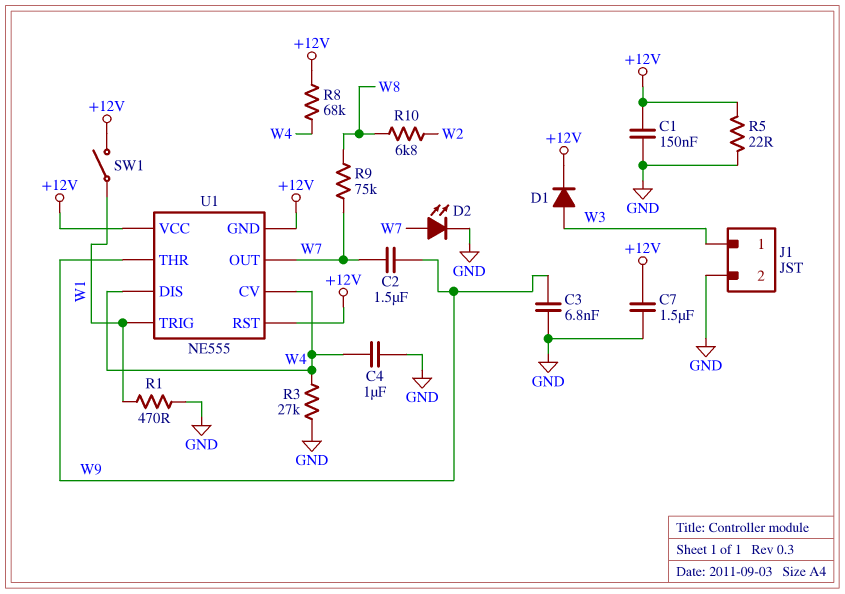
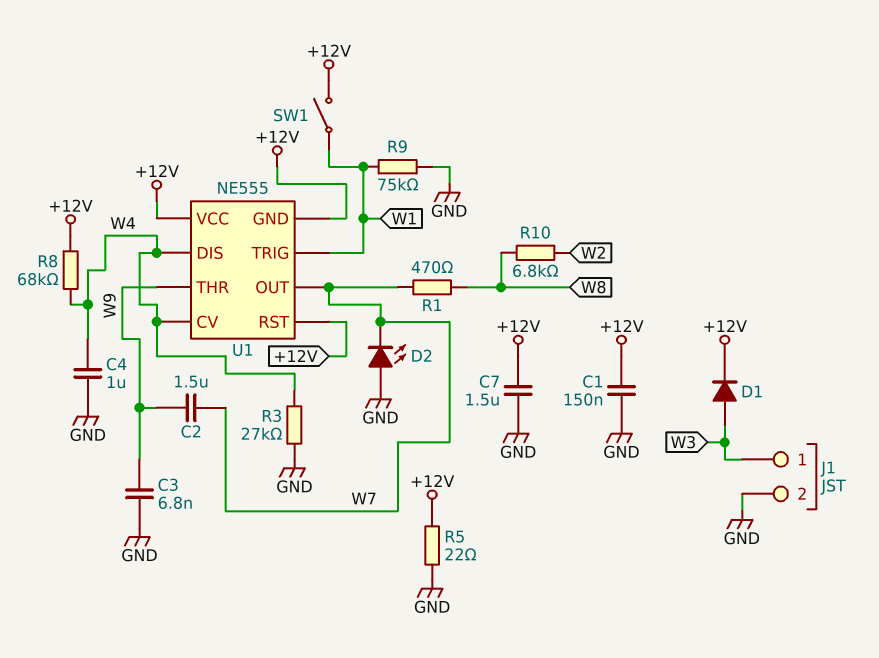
D2: LED (A W7, K GND) -> LED (A GND, K W7)
R1: 470 (GND, W1) -> 470 (W7, W8)
R9: 75k (W7, W8) -> 75k (GND, W1)

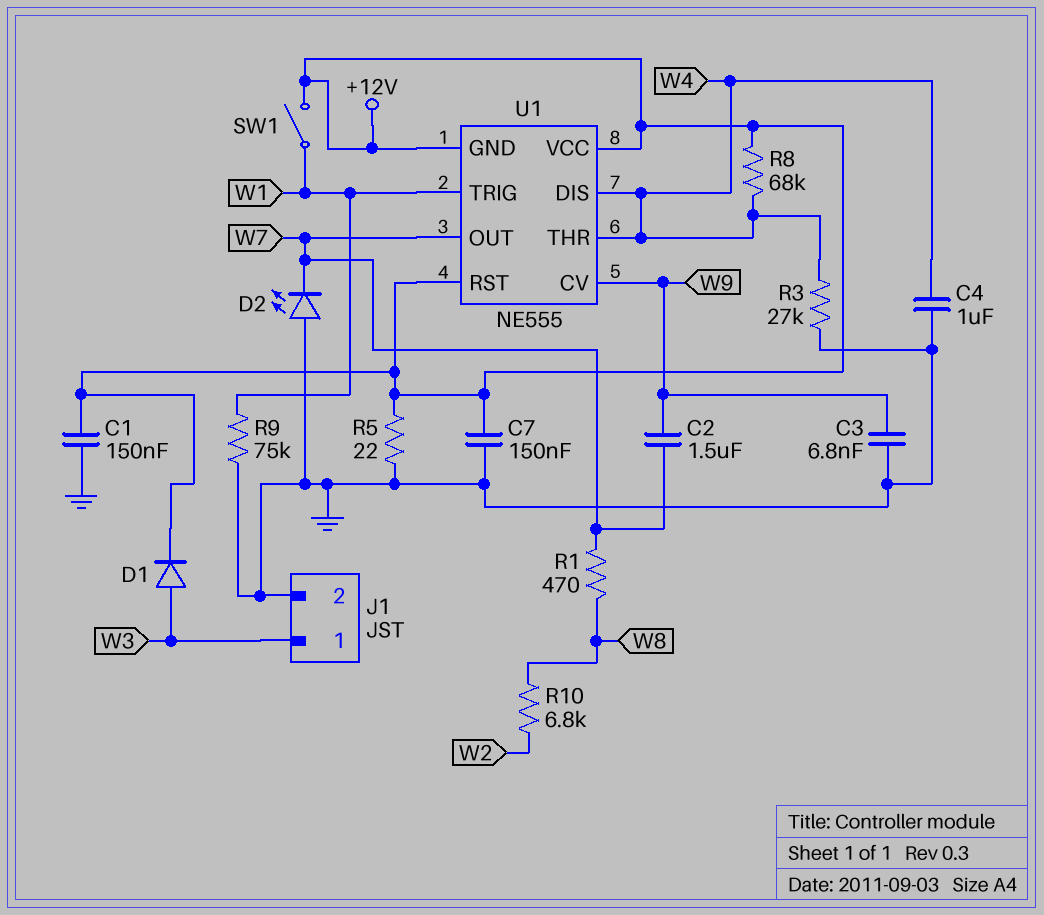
C7: 1.5uF (+12V, GND) -> 150nF (+12V, GND)
U1 pin CV: W4 -> W9
U1 pin THR: W9 -> W4

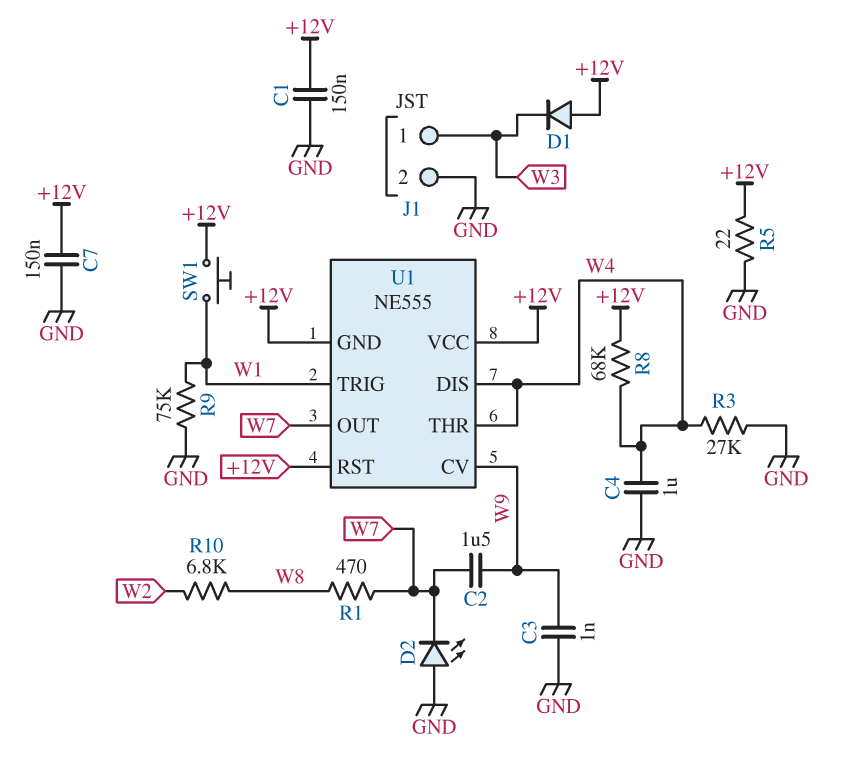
C3: 6.8nF (GND, W9) -> 1nF (GND, W9)
D1: diode (A W3, K +12V) -> diode (A +12V, K W3)
SW1: switch (+12V, W1) -> button (+12V, W1)

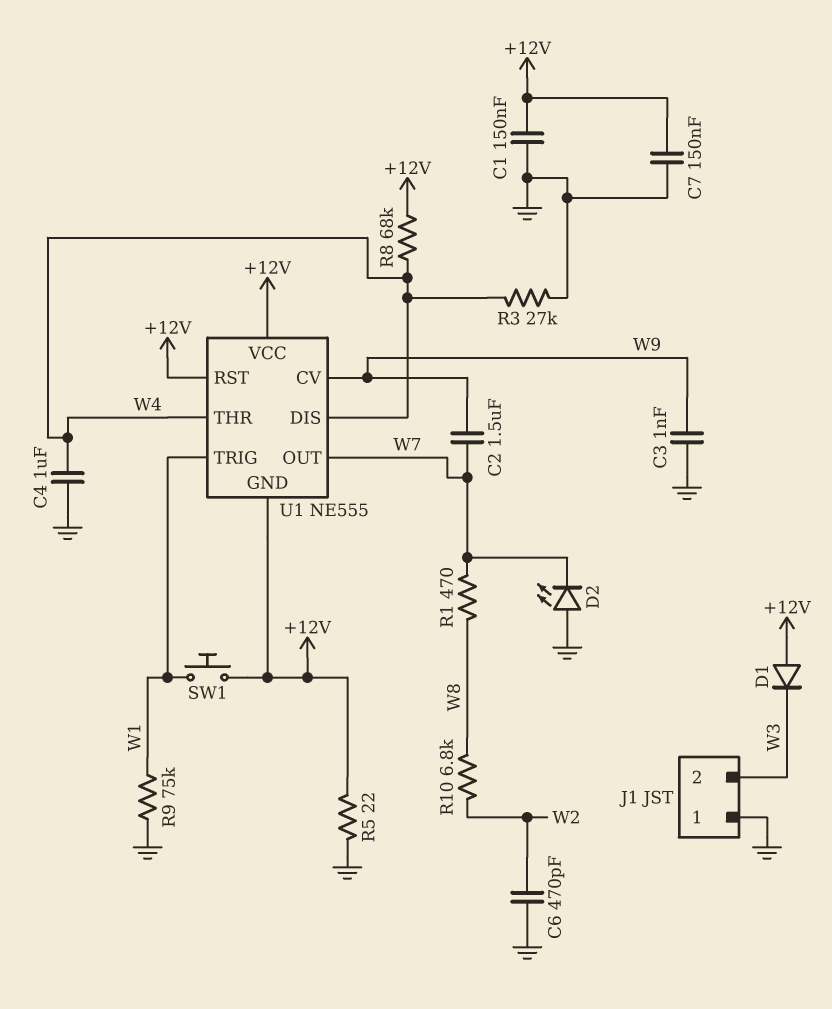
C6: none -> 470pF (GND, W2)
J1 pin 1: W3 -> GND
J1 pin 2: GND -> W3

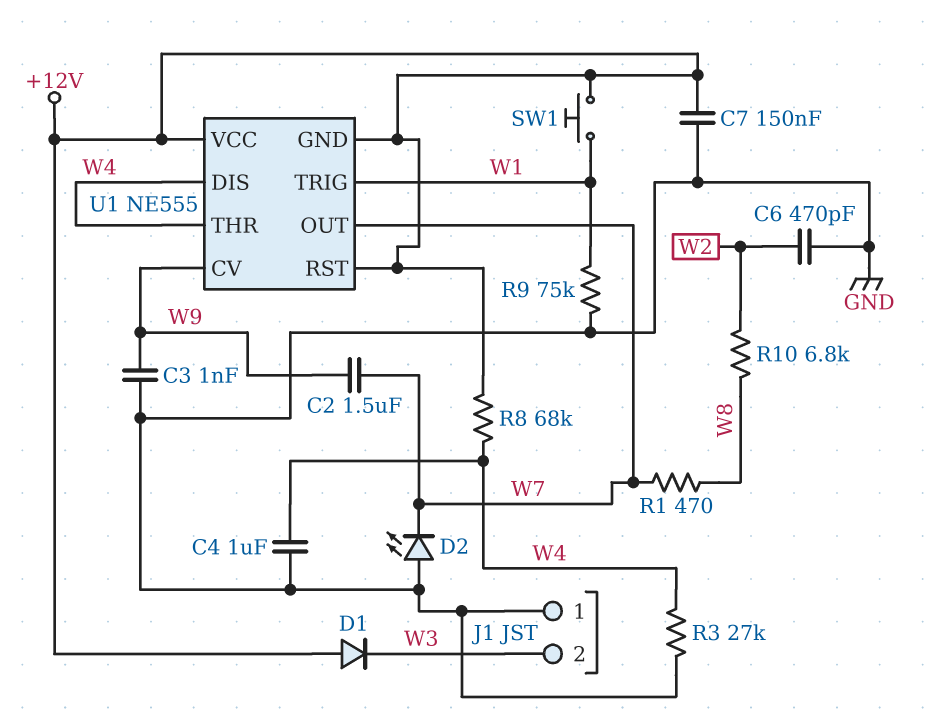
C1: 150nF (+12V, GND) -> none
R5: 22 (+12V, GND) -> none

